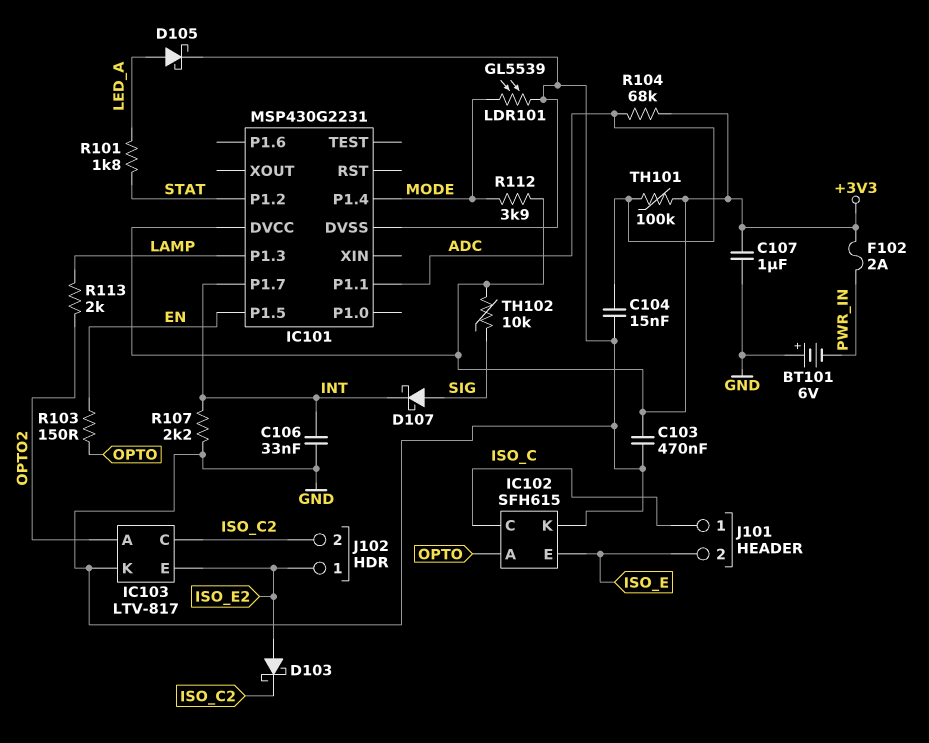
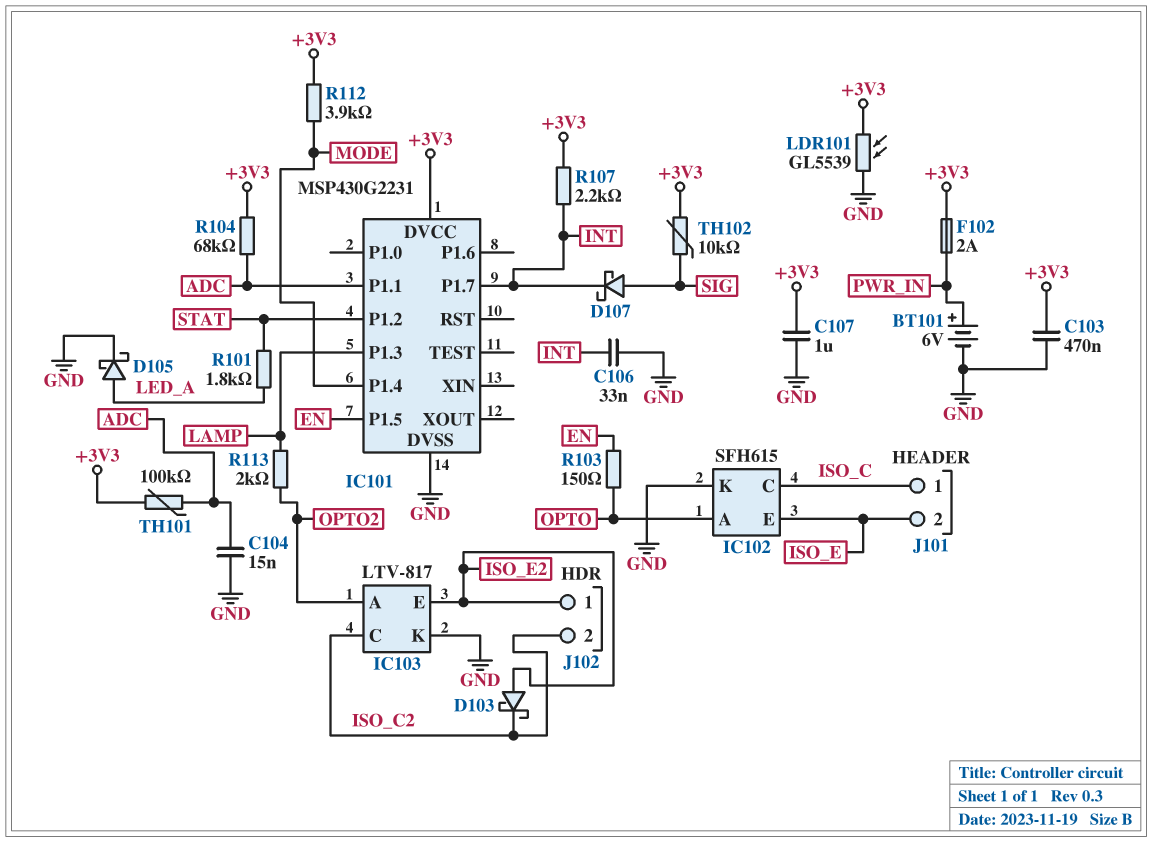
BT101: 6V (plus GND, minus PWR_IN) -> 6V (plus PWR_IN, minus GND)
LDR101: GL5539 (GND, MODE) -> GL5539 (+3V3, GND)
R107: 2.2k (GND, INT) -> 2.2k (+3V3, INT)

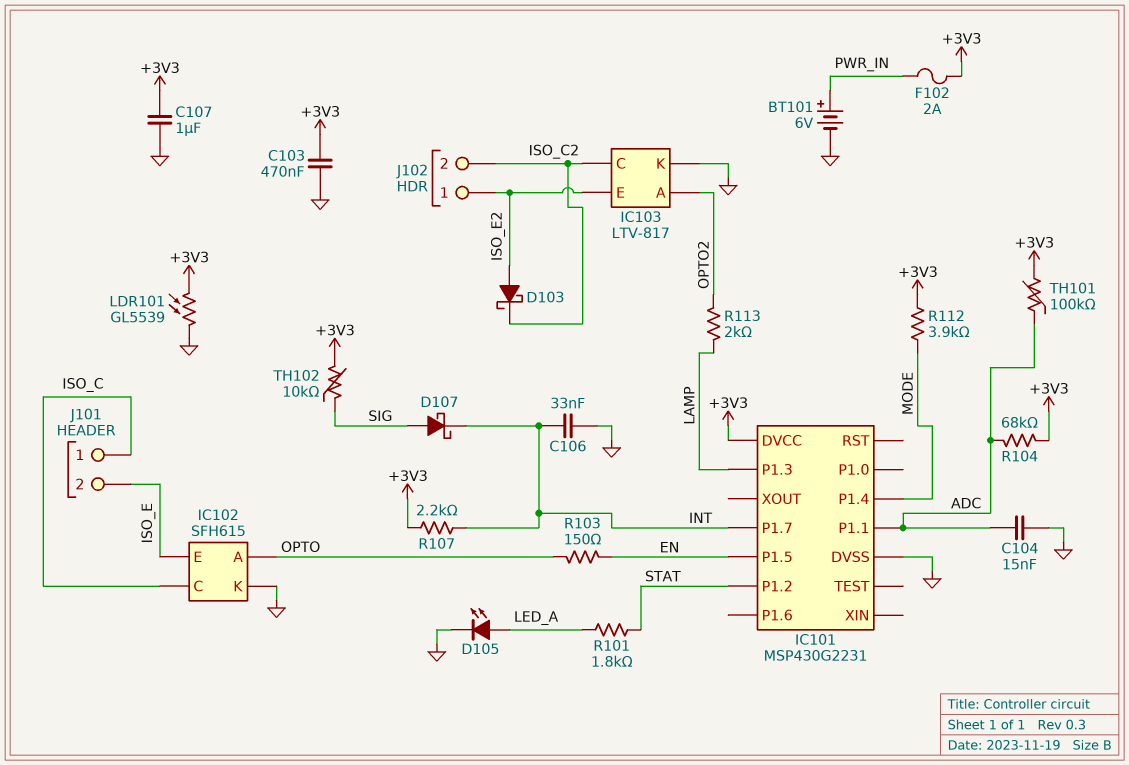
D105: schottky (A LED_A, K GND) -> LED (A LED_A, K GND)

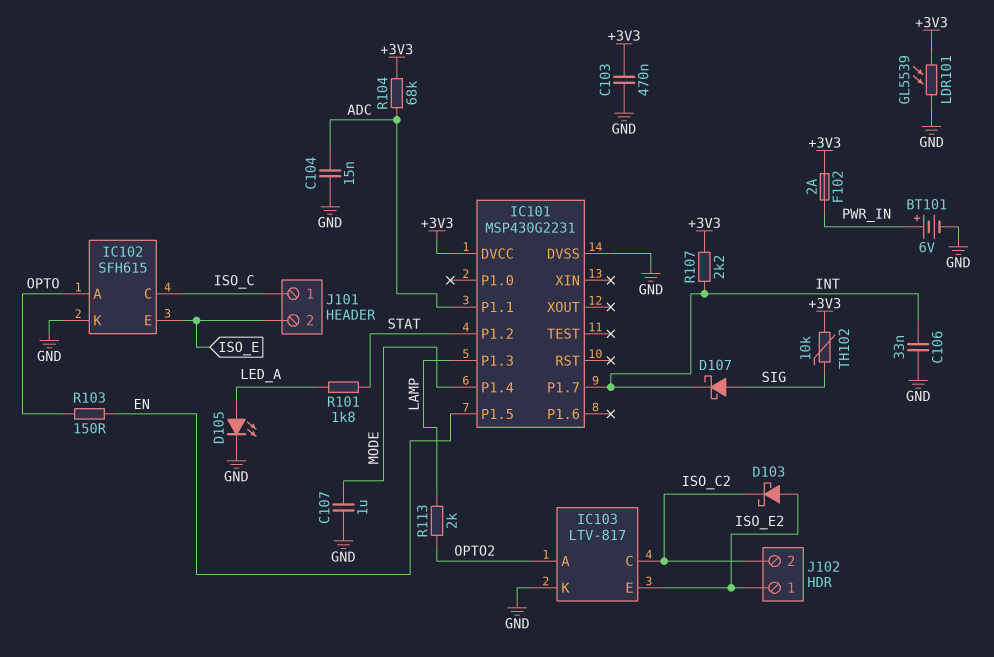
C107: 1uF (+3V3, GND) -> 1uF (GND, MODE)
R112: 3.9k (+3V3, MODE) -> none
TH101: 100k (+3V3, ADC) -> none

